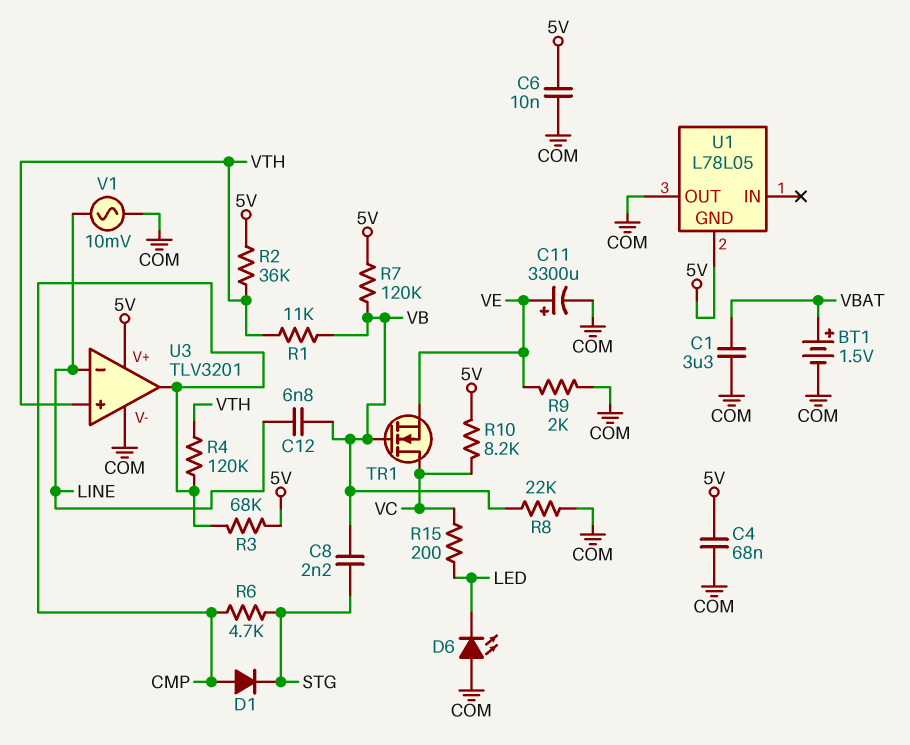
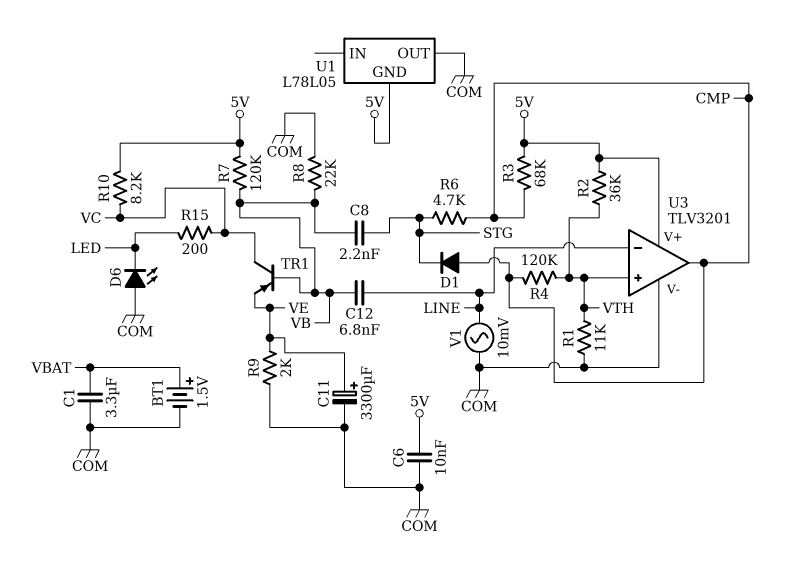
C4: 68nF (5V, COM) -> none
R1: 11k (VB, VTH) -> 11k (COM, VTH)
TR1: NMOS (G VB, D VC, S VE) -> PNP (B VB, C VC, E VE)

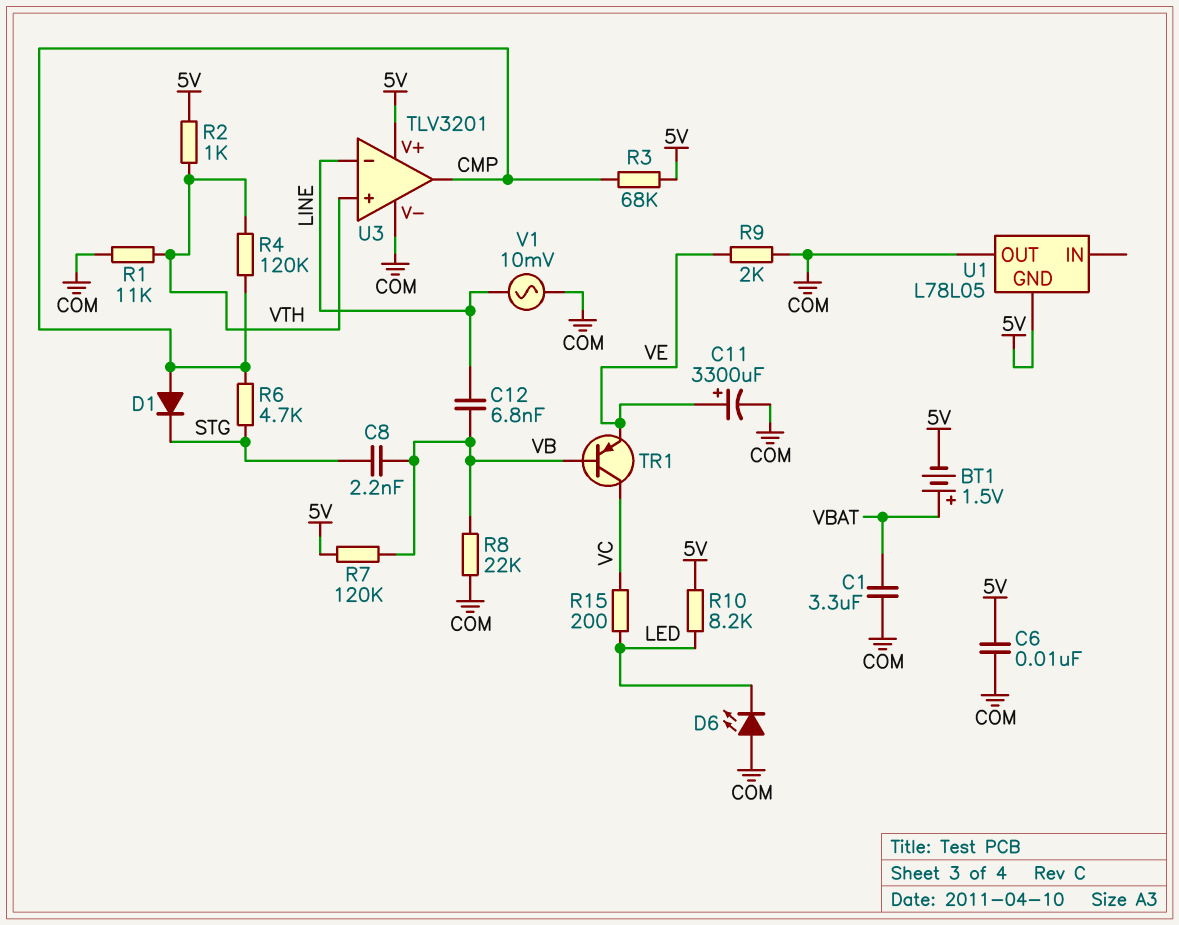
BT1: 1.5V (plus VBAT, minus COM) -> 1.5V (plus VBAT, minus 5V)
R2: 36k (5V, VTH) -> 1k (5V, VTH)
R10: 8.2k (5V, VC) -> 8.2k (5V, LED)

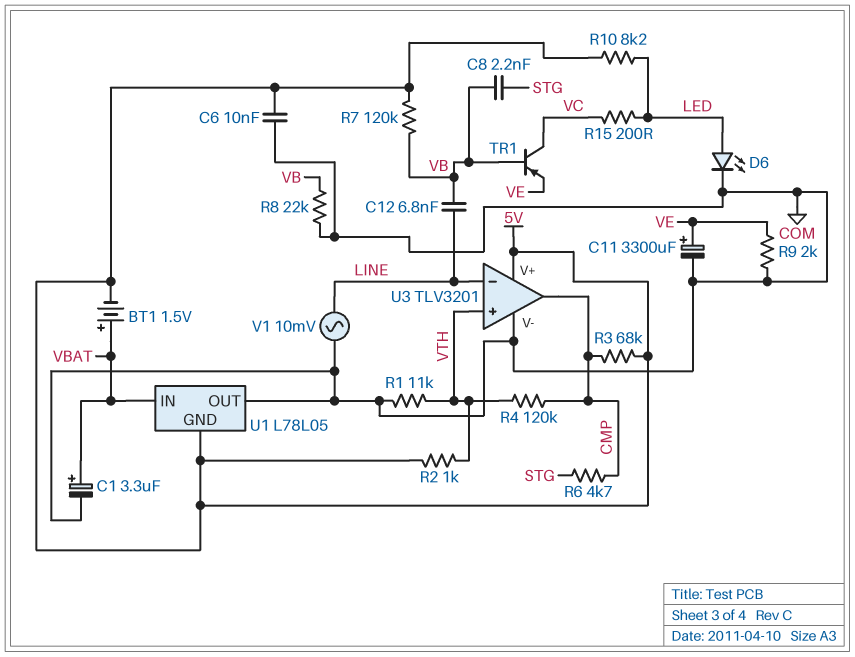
C1: 3.3uF (COM, VBAT) -> 3.3uF (plus VBAT, minus COM)
D1: diode (A CMP, K STG) -> none
D6: LED (A COM, K LED) -> LED (A LED, K COM)
U1 pin IN: none -> VBAT

